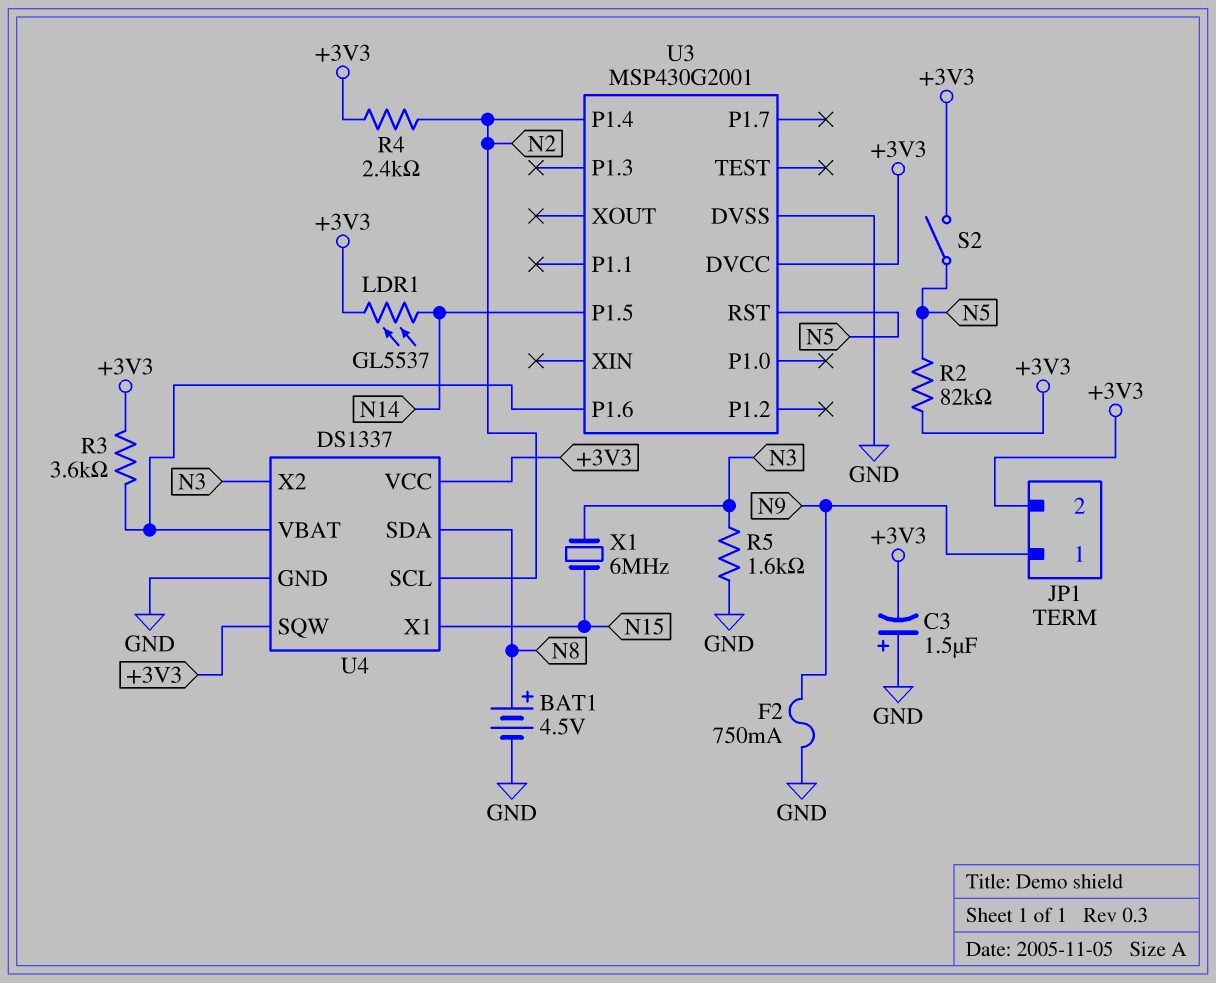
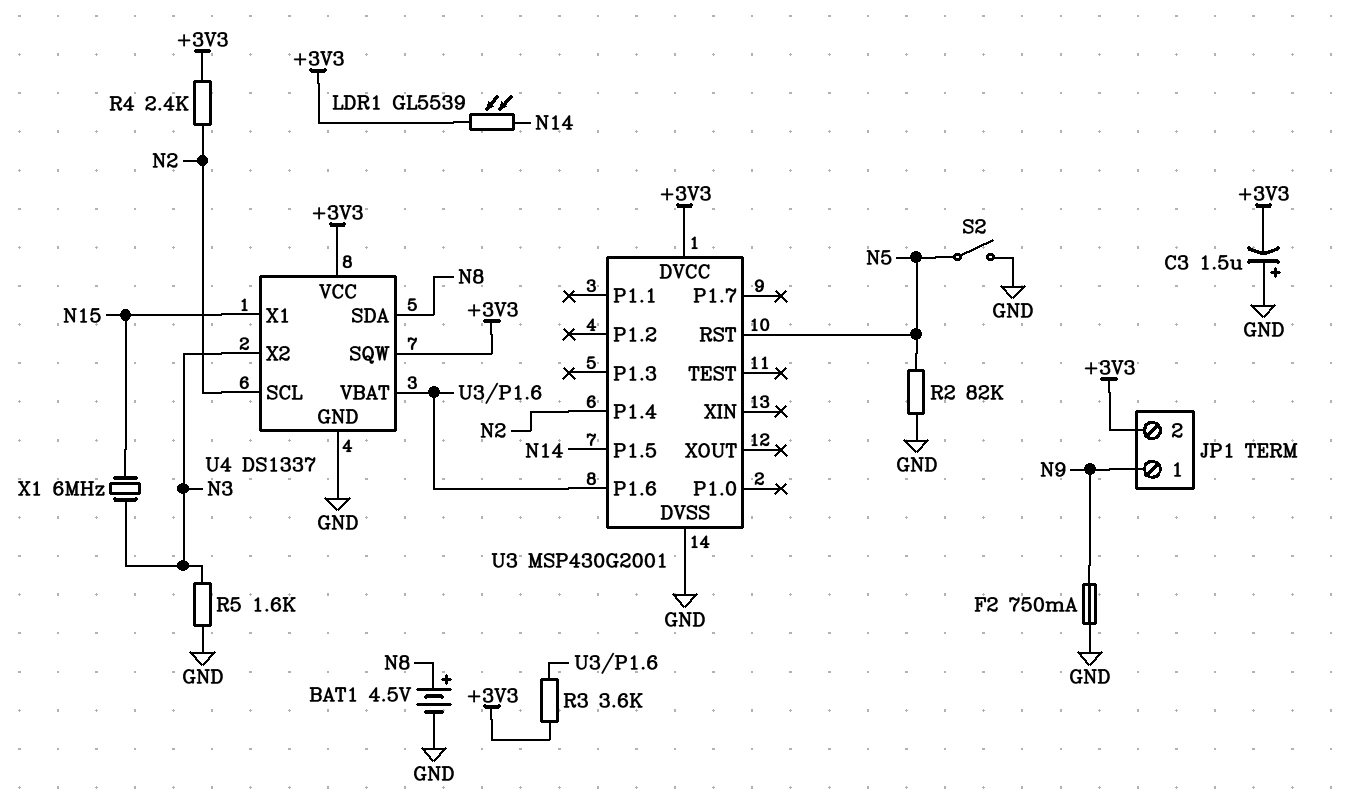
LDR1: GL5537 (+3V3, N14) -> GL5539 (+3V3, N14)
R2: 82k (+3V3, N5) -> 82k (GND, N5)
S2: switch (+3V3, N5) -> switch (GND, N5)

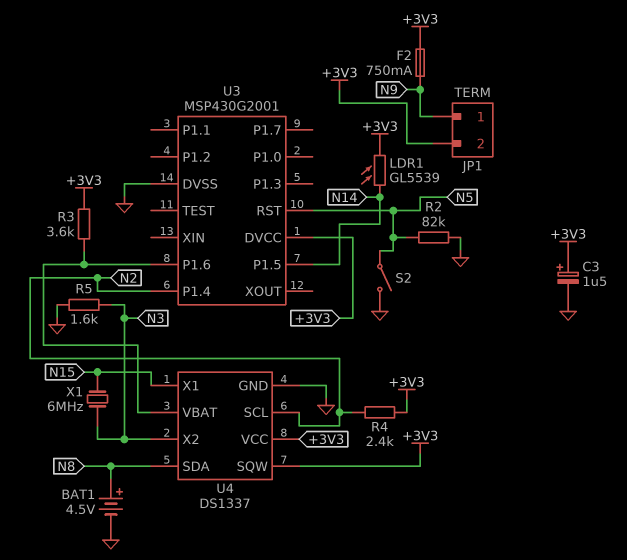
C3: 1.5uF (plus GND, minus +3V3) -> 1.5uF (plus +3V3, minus GND)
F2: 750mA (GND, N9) -> 750mA (+3V3, N9)

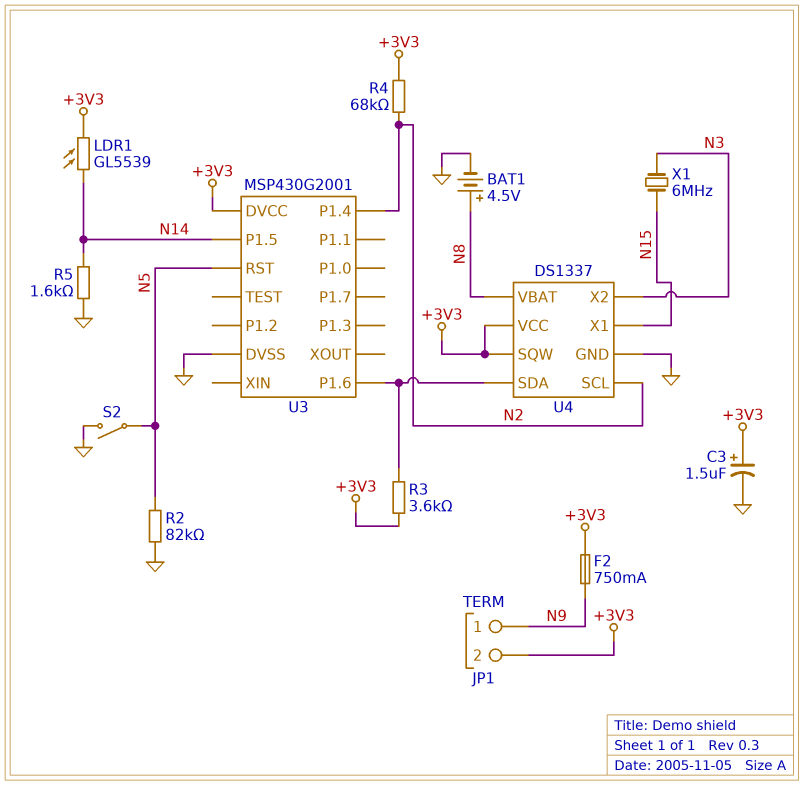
R4: 2.4k (+3V3, N2) -> 68k (+3V3, N2)
R5: 1.6k (GND, N3) -> 1.6k (GND, N14)
U4 pin SDA: N8 -> U3/P1.6
U4 pin VBAT: U3/P1.6 -> N8

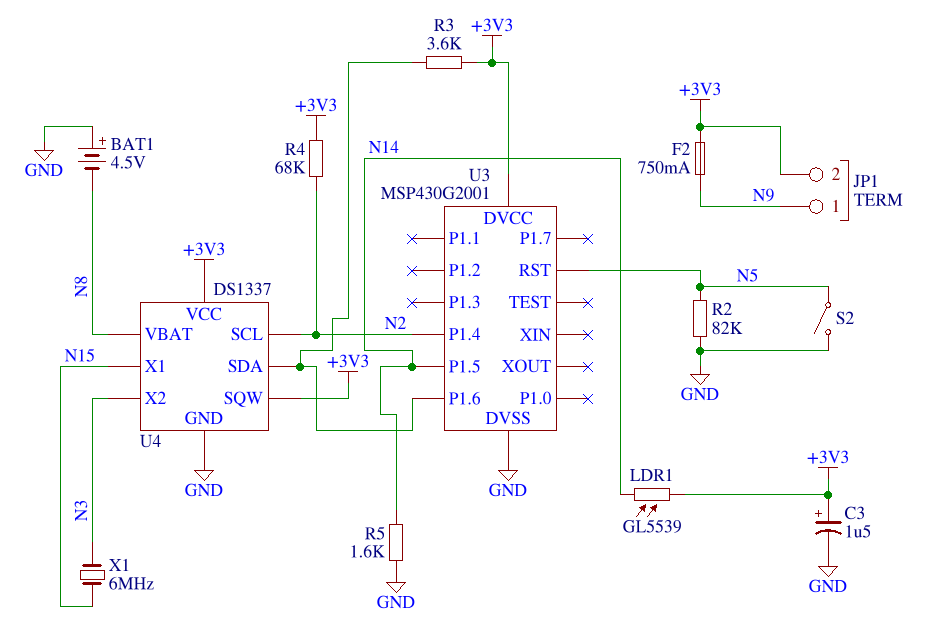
BAT1: 4.5V (plus N8, minus GND) -> 4.5V (plus GND, minus N8)

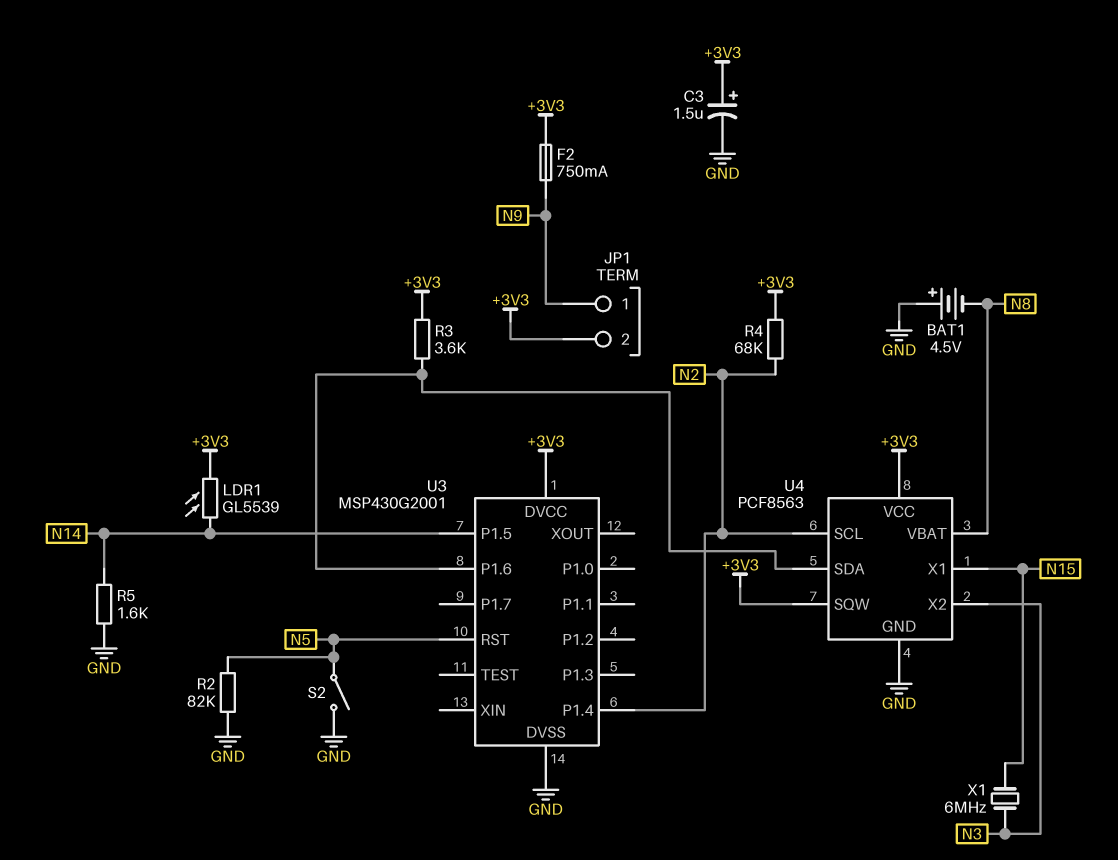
U4: DS1337 -> PCF8563

